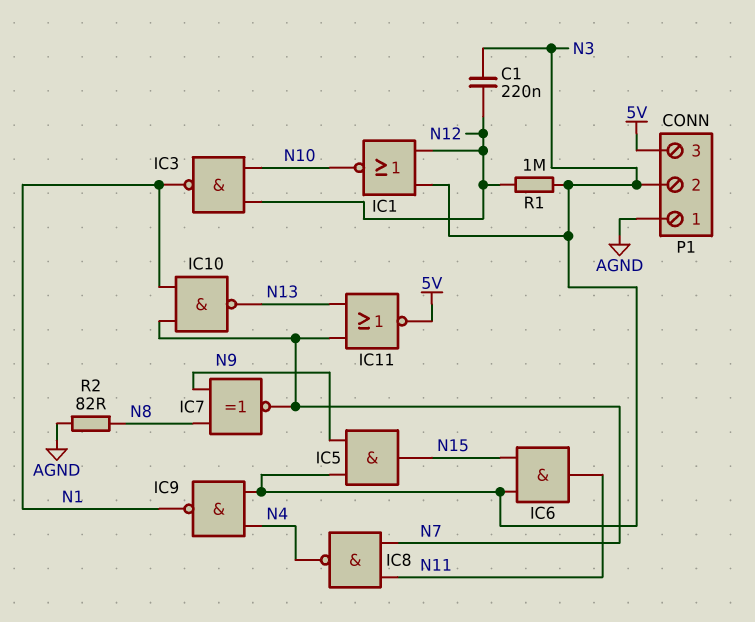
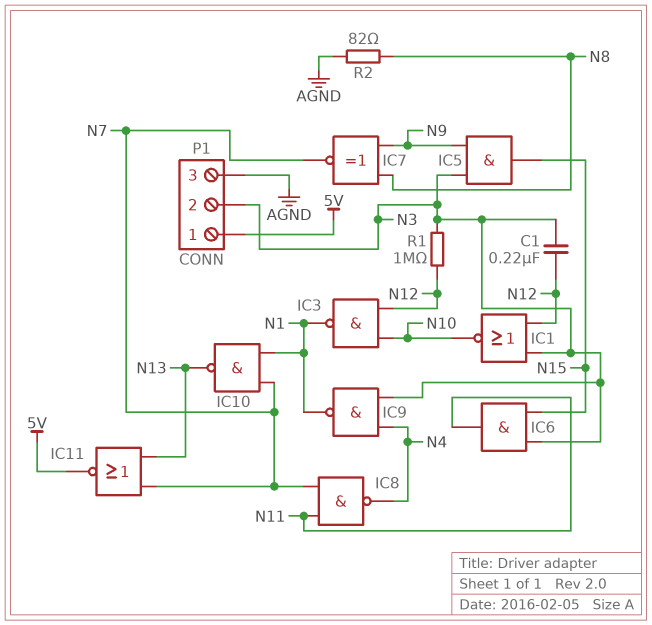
P1 pin 1: AGND -> 5V
P1 pin 3: 5V -> AGND

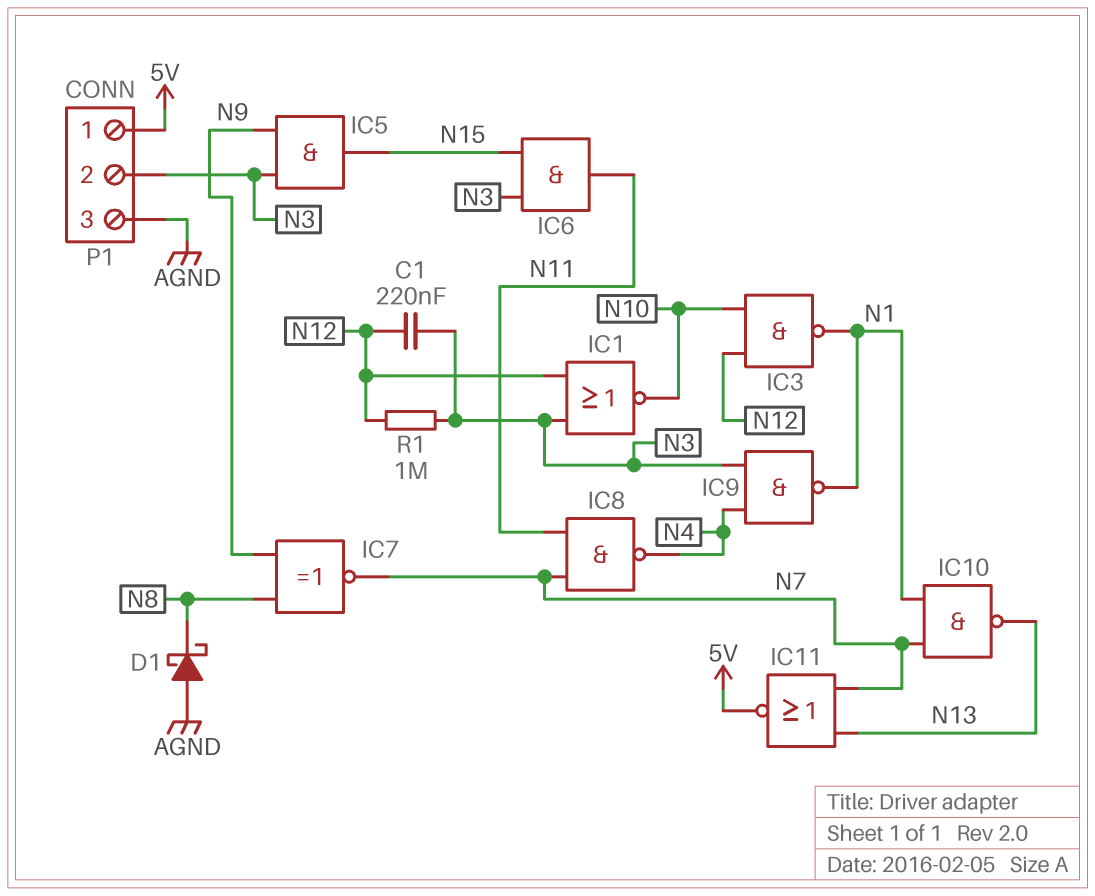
D1: none -> schottky (A AGND, K N8)
R2: 82 (AGND, N8) -> none

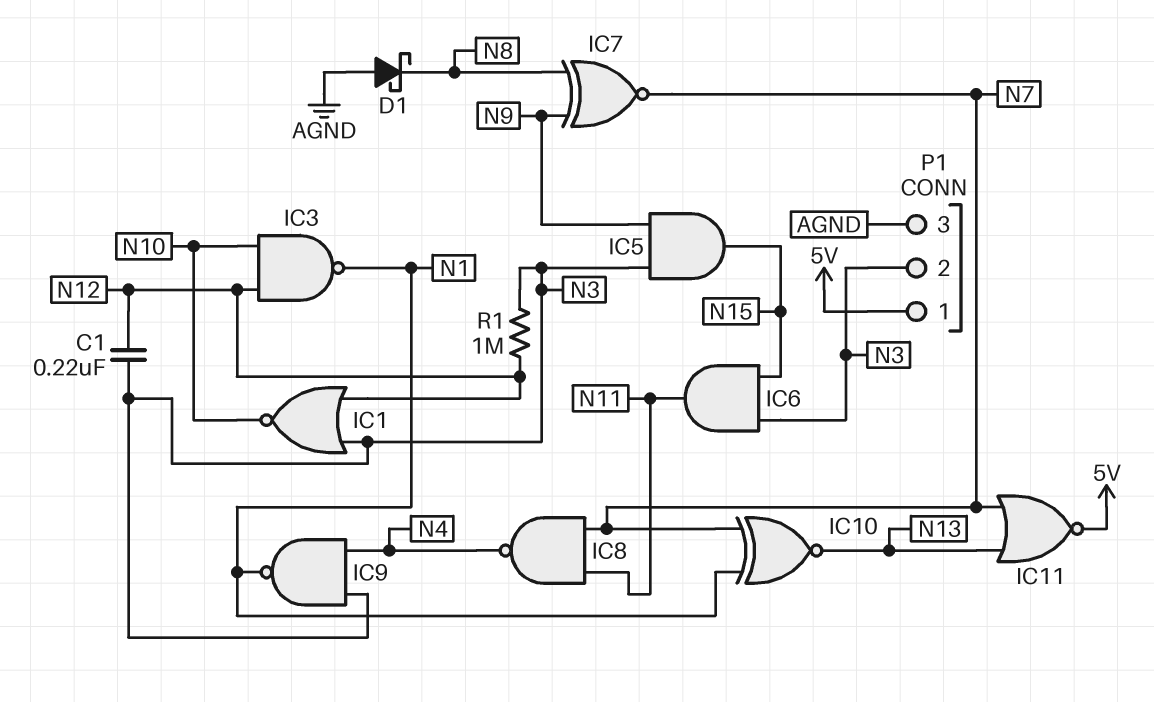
IC10: NAND (in N1, in N7, out N13) -> XNOR (in N1, in N7, out N13)

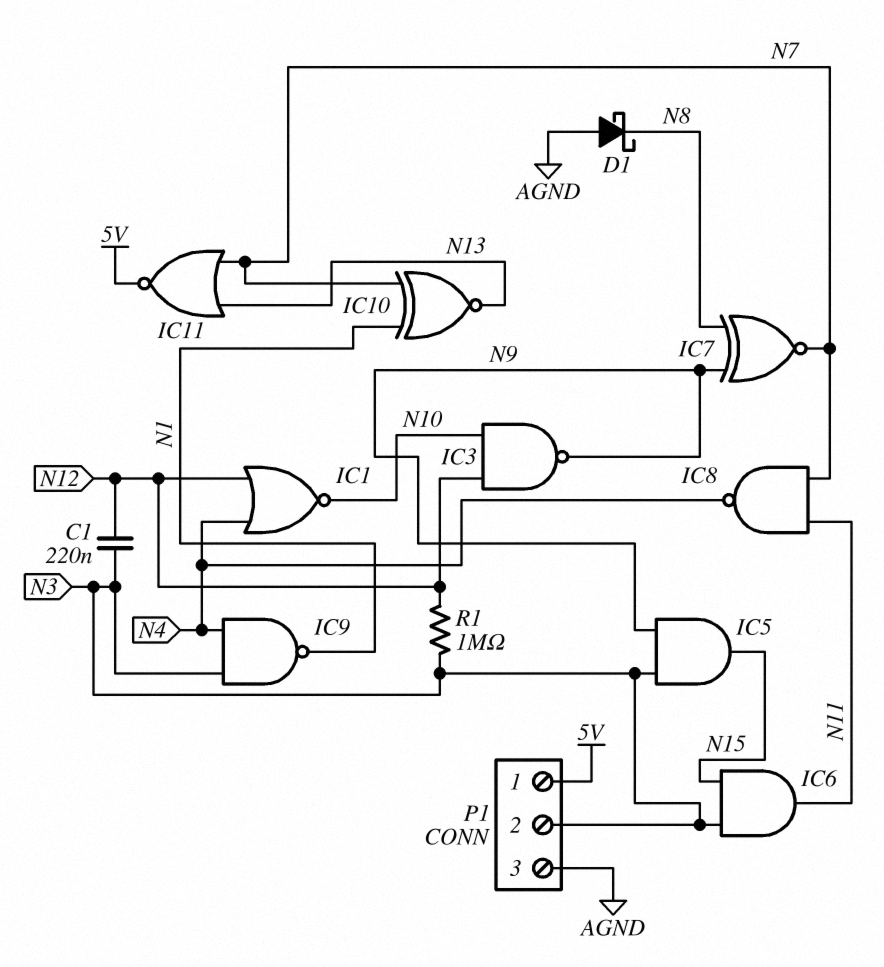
IC1: NOR (in N3, in N12, out N10) -> NOR (in N4, in N12, out N10)
IC3: NAND (in N10, in N12, out N1) -> NAND (in N10, in N12, out N9)

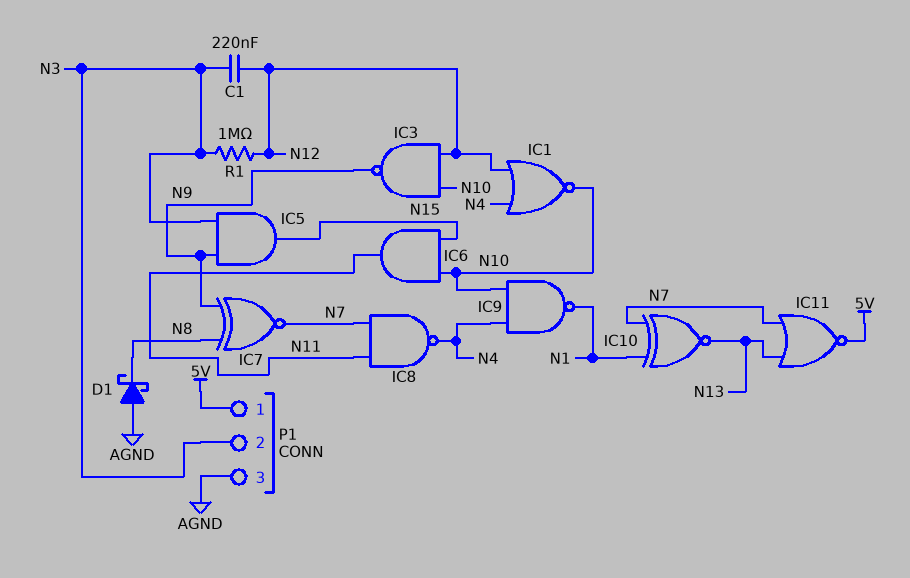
IC6: AND (in N3, in N15, out N11) -> AND (in N10, in N15, out N11)
IC9: NAND (in N3, in N4, out N1) -> NAND (in N4, in N10, out N1)

